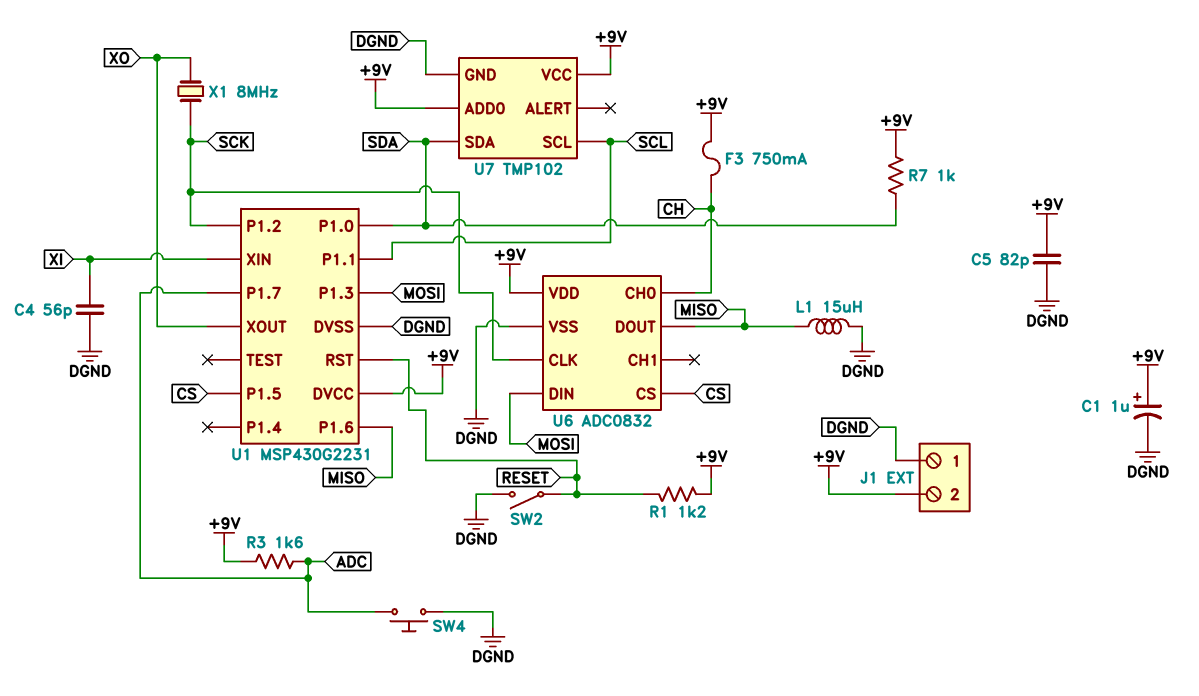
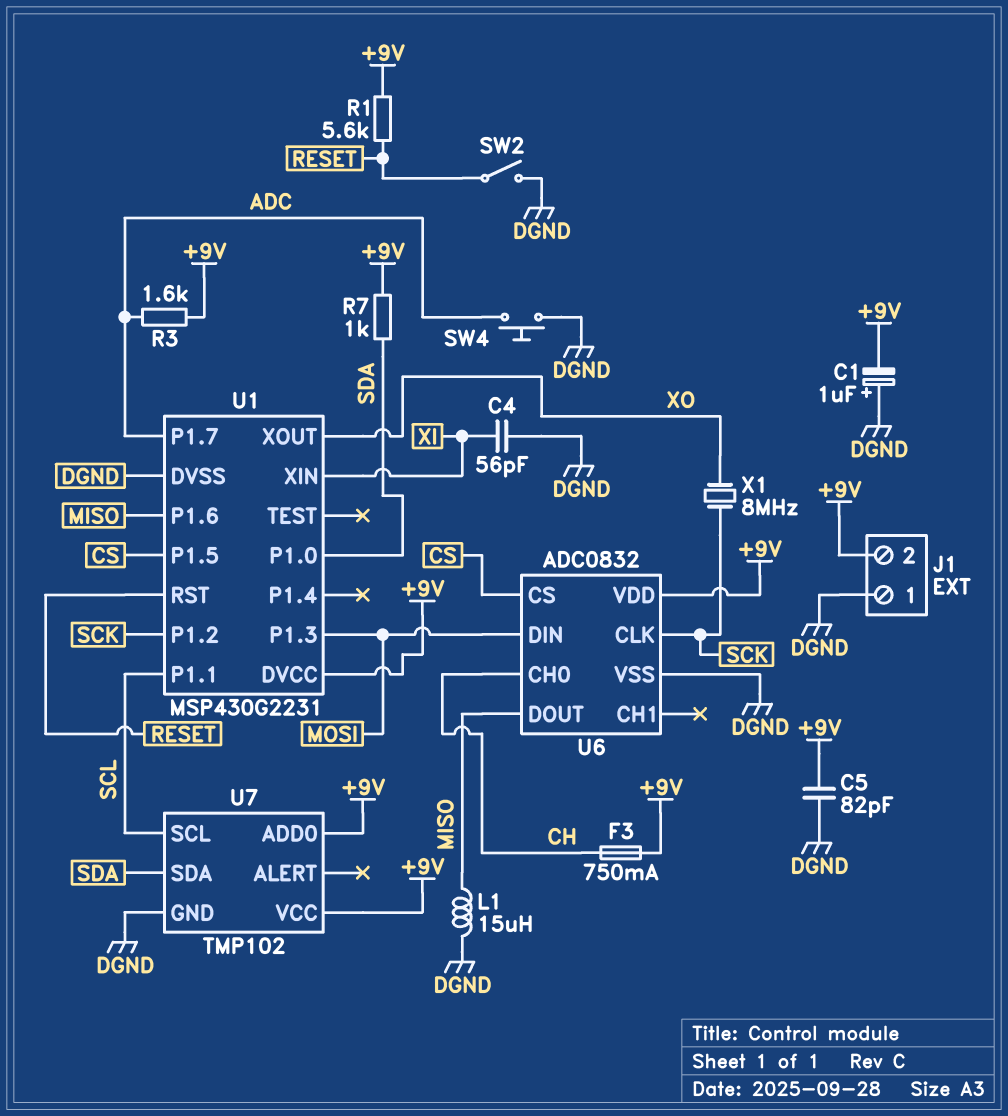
C1: 1uF (plus +9V, minus DGND) -> 1uF (plus DGND, minus +9V)
R1: 1.2k (+9V, RESET) -> 5.6k (+9V, RESET)

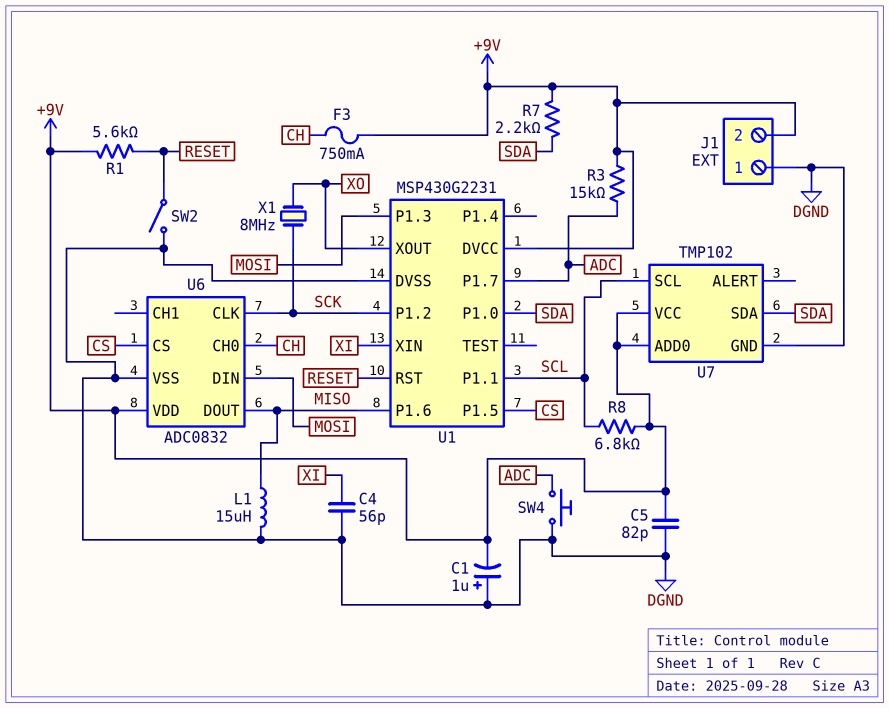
R3: 1.6k (+9V, ADC) -> 15k (+9V, ADC)
R7: 1k (+9V, SDA) -> 2.2k (+9V, SDA)
R8: none -> 6.8k (+9V, SCL)

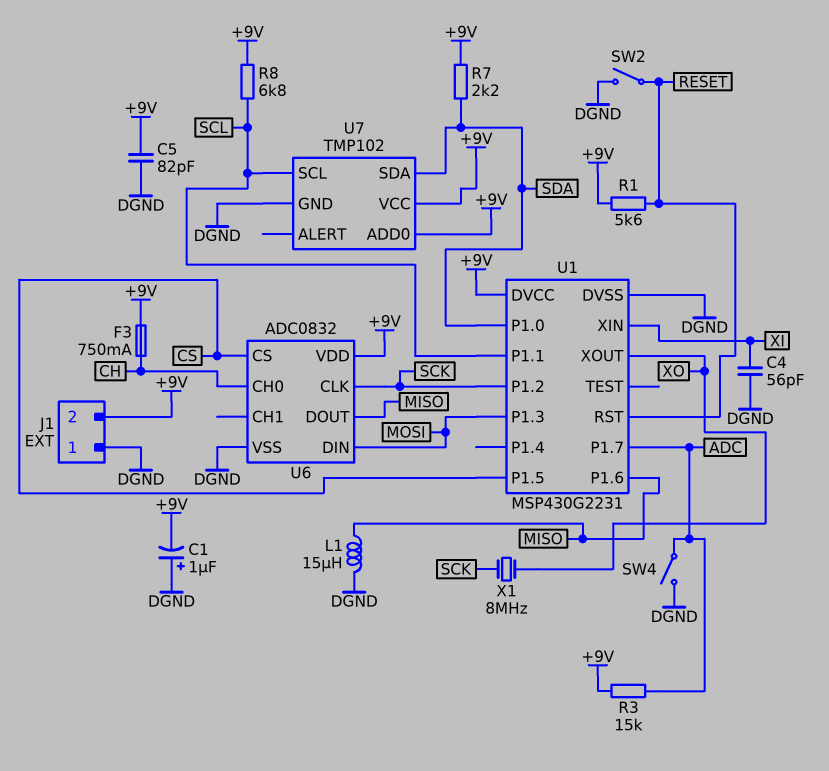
SW4: button (ADC, DGND) -> switch (ADC, DGND)

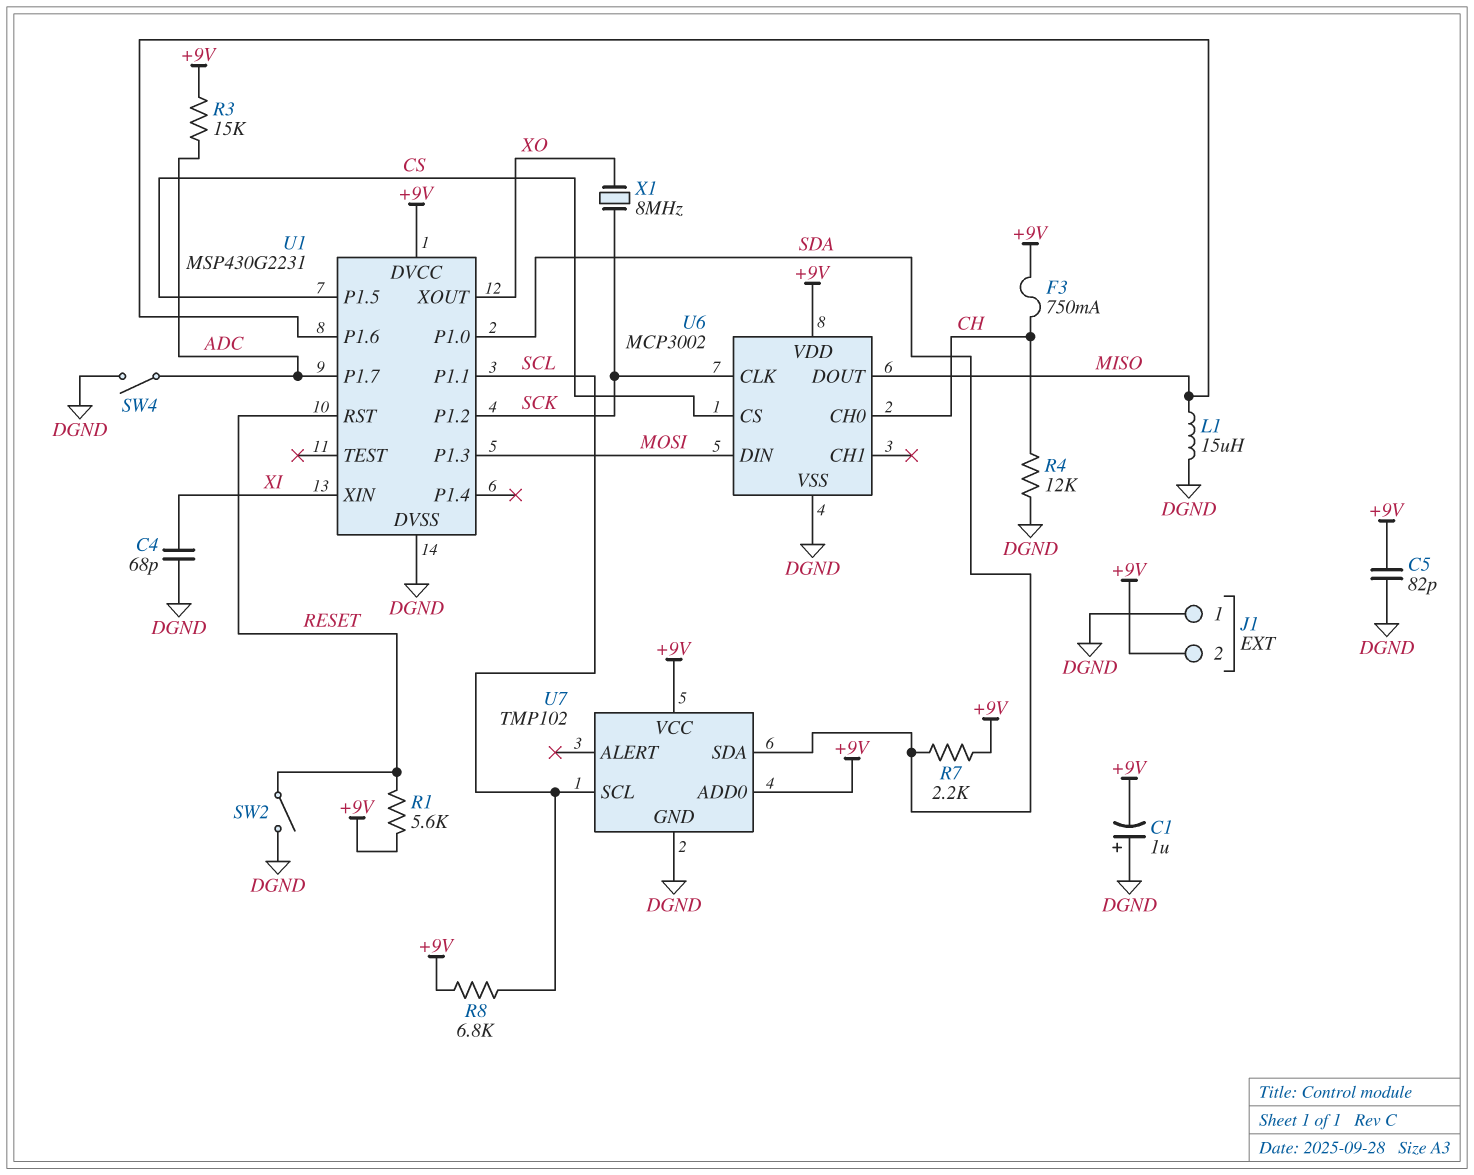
C4: 56pF (DGND, XI) -> 68pF (DGND, XI)
R4: none -> 12k (CH, DGND)
U6: ADC0832 -> MCP3002

